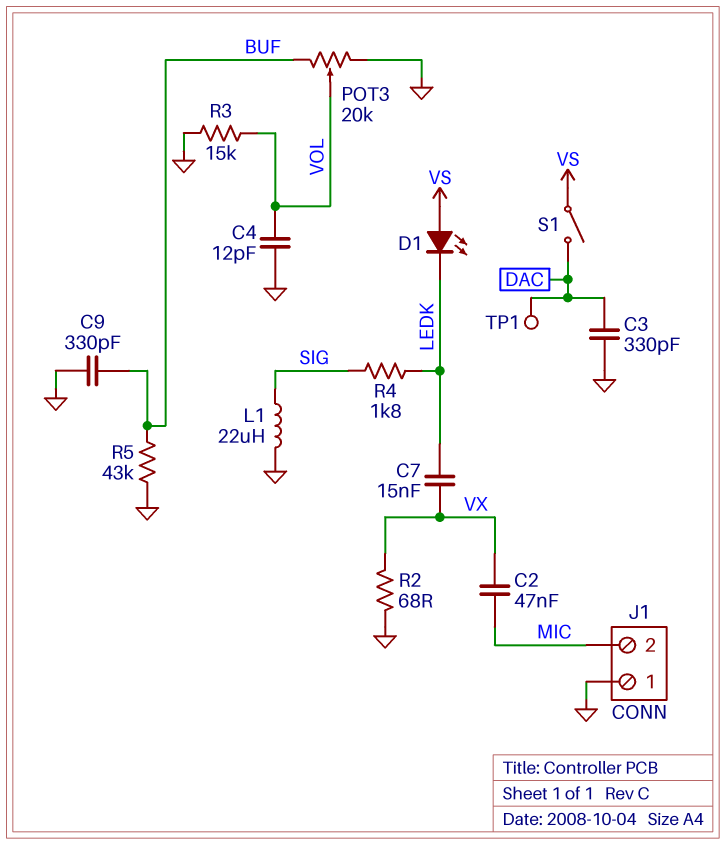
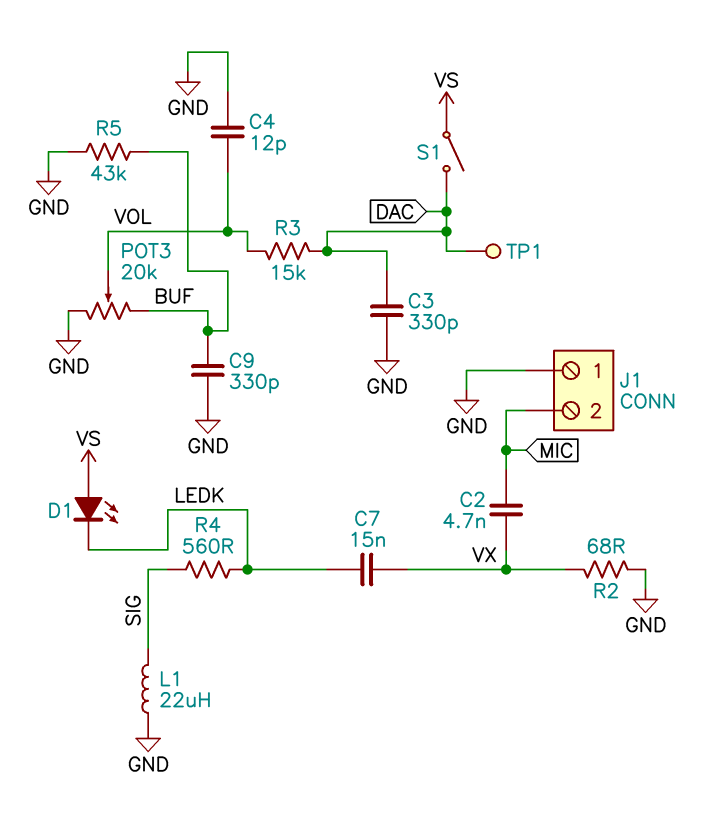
C2: 47nF (MIC, VX) -> 4.7nF (MIC, VX)
R3: 15k (GND, VOL) -> 15k (DAC, VOL)
R4: 1.8k (LEDK, SIG) -> 560 (LEDK, SIG)

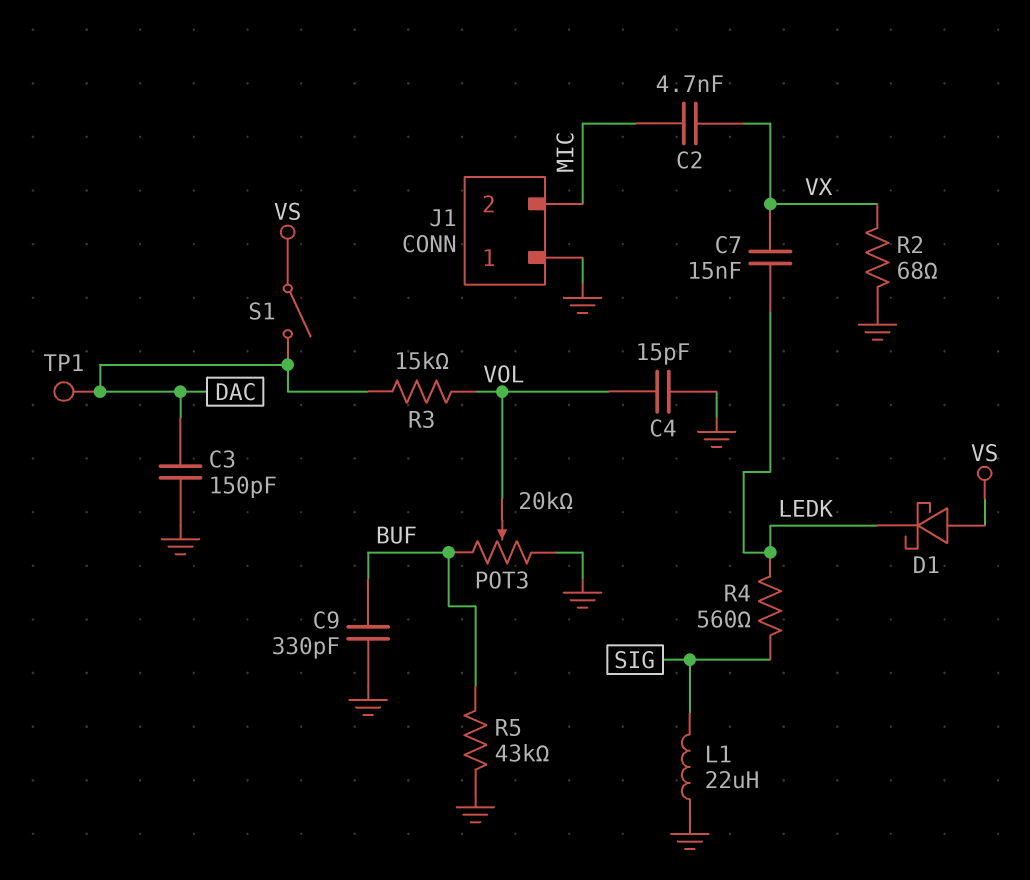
C3: 330pF (DAC, GND) -> 150pF (DAC, GND)
C4: 12pF (GND, VOL) -> 15pF (GND, VOL)
D1: LED (A VS, K LEDK) -> schottky (A VS, K LEDK)

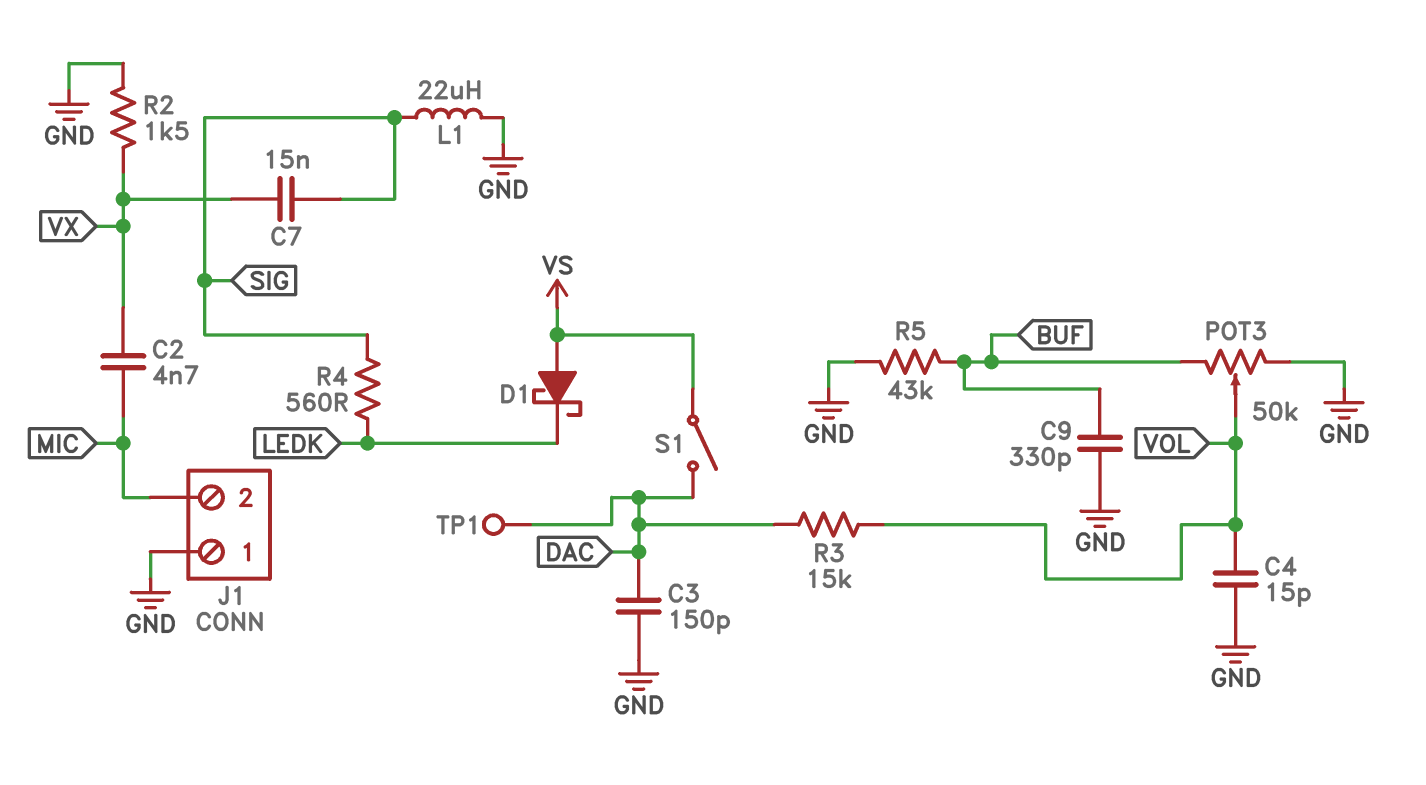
C7: 15nF (LEDK, VX) -> 15nF (SIG, VX)
POT3: 20k (BUF, GND, wiper VOL) -> 50k (BUF, GND, wiper VOL)
R2: 68 (GND, VX) -> 1.5k (GND, VX)

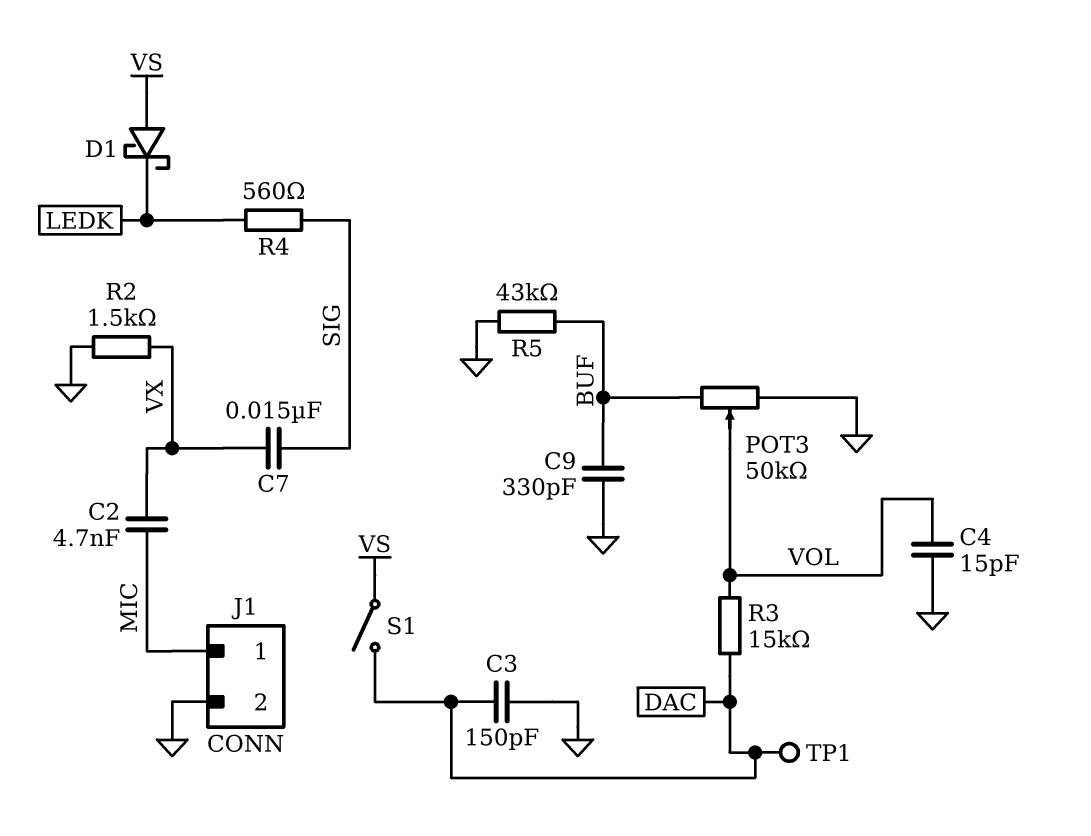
J1 pin 1: GND -> MIC
J1 pin 2: MIC -> GND
L1: 22uH (GND, SIG) -> none

